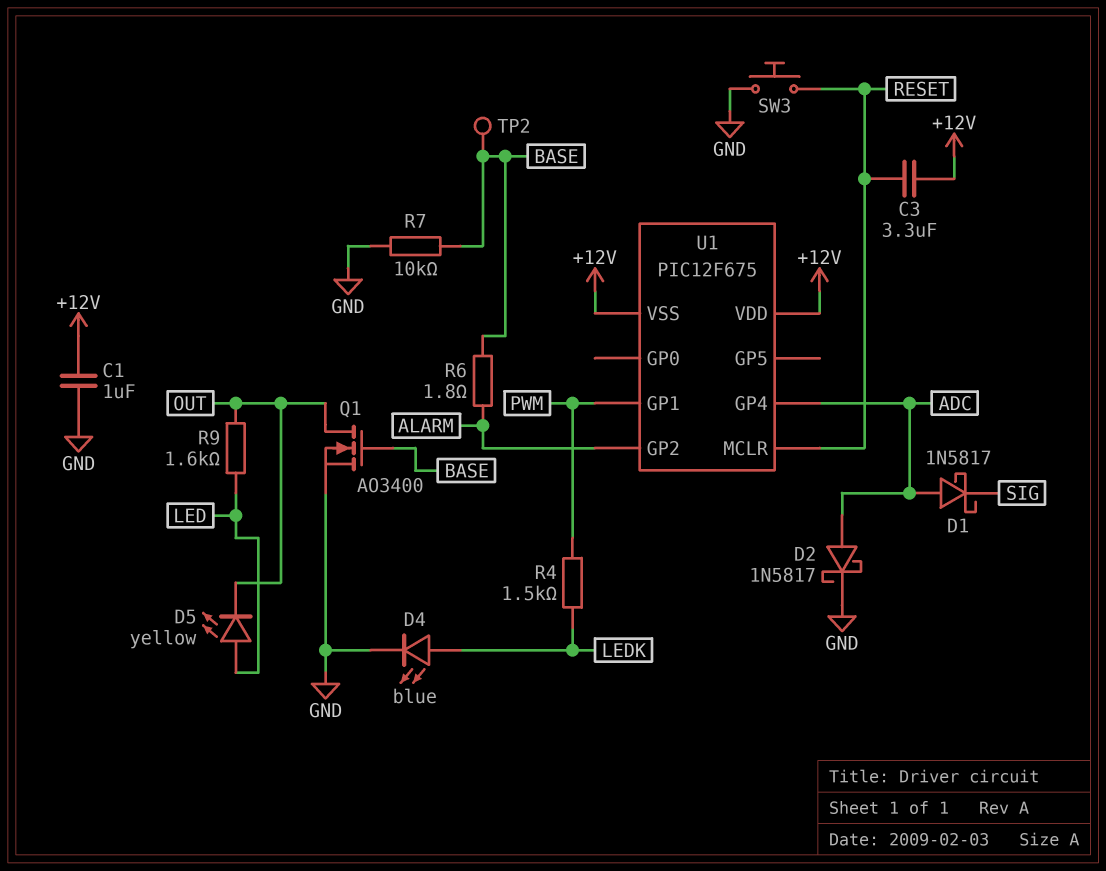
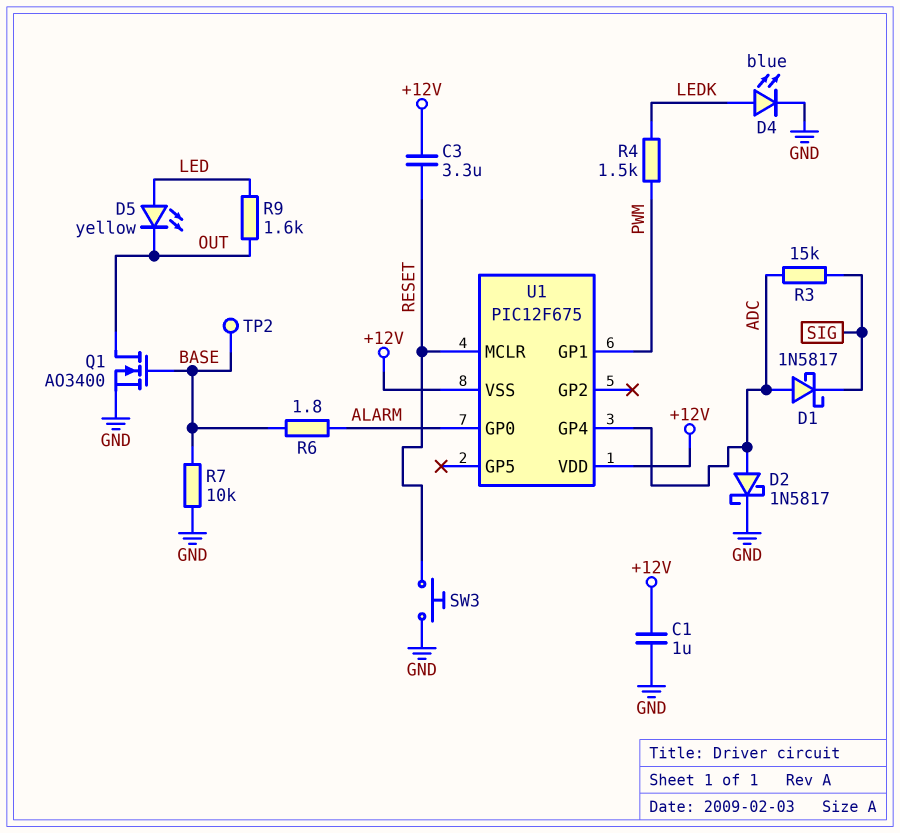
R3: none -> 15k (ADC, SIG)
U1 pin GP0: none -> ALARM
U1 pin GP2: ALARM -> none

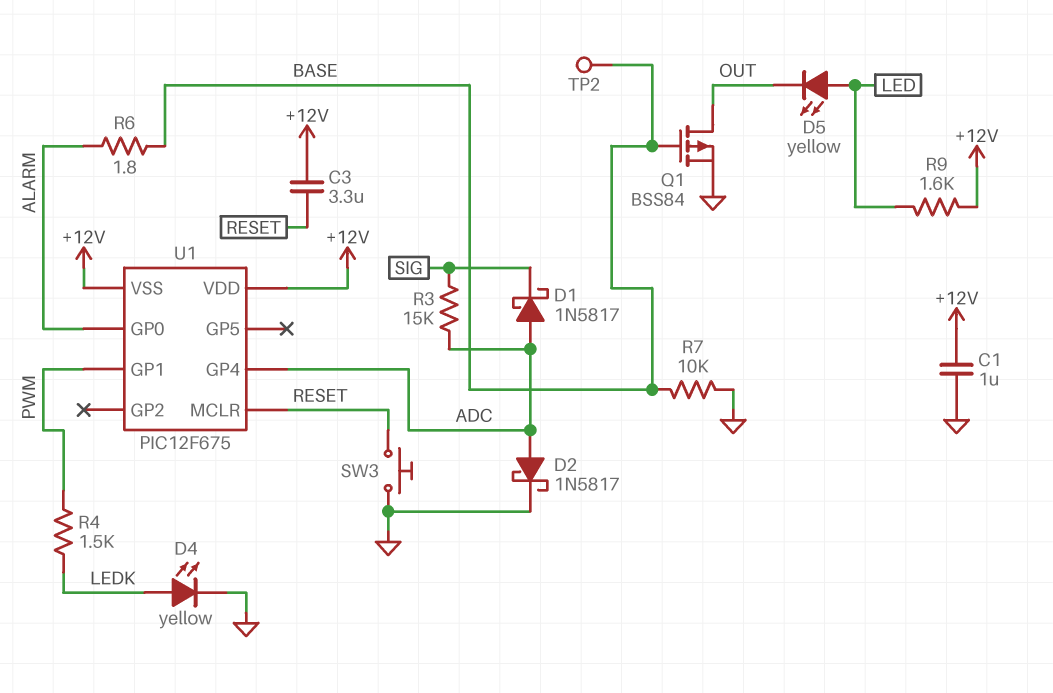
D4: LED blue (A LEDK, K GND) -> LED yellow (A LEDK, K GND)
Q1: NMOS AO3400 (G BASE, D OUT, S GND) -> PMOS BSS84 (G BASE, D OUT, S GND)
R9: 1.6k (LED, OUT) -> 1.6k (+12V, LED)

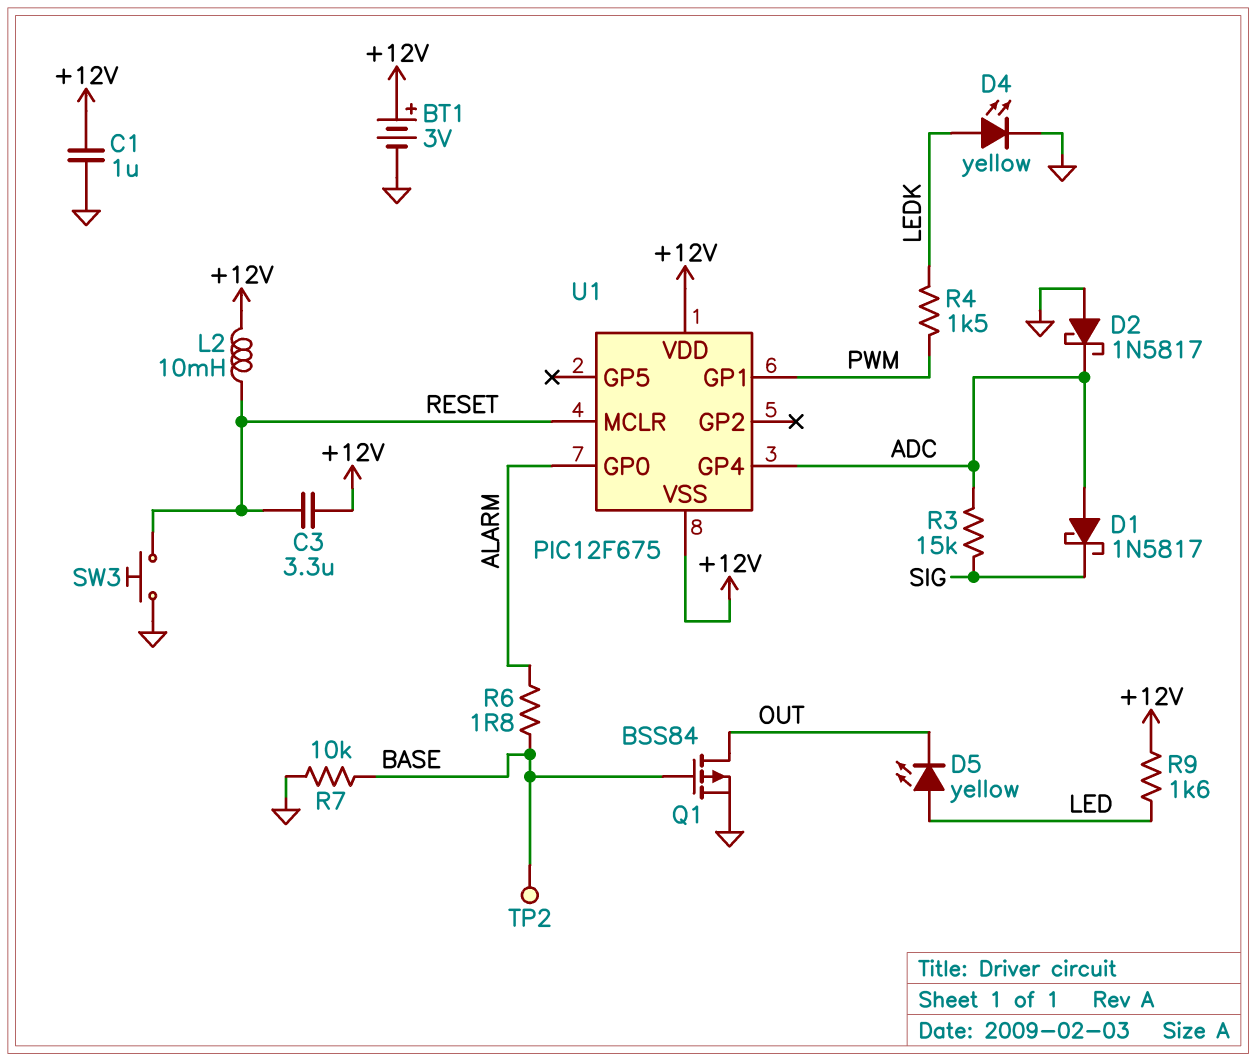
BT1: none -> 3V (plus +12V, minus GND)
D2: schottky 1N5817 (A ADC, K GND) -> schottky 1N5817 (A GND, K ADC)
L2: none -> 10mH (+12V, RESET)

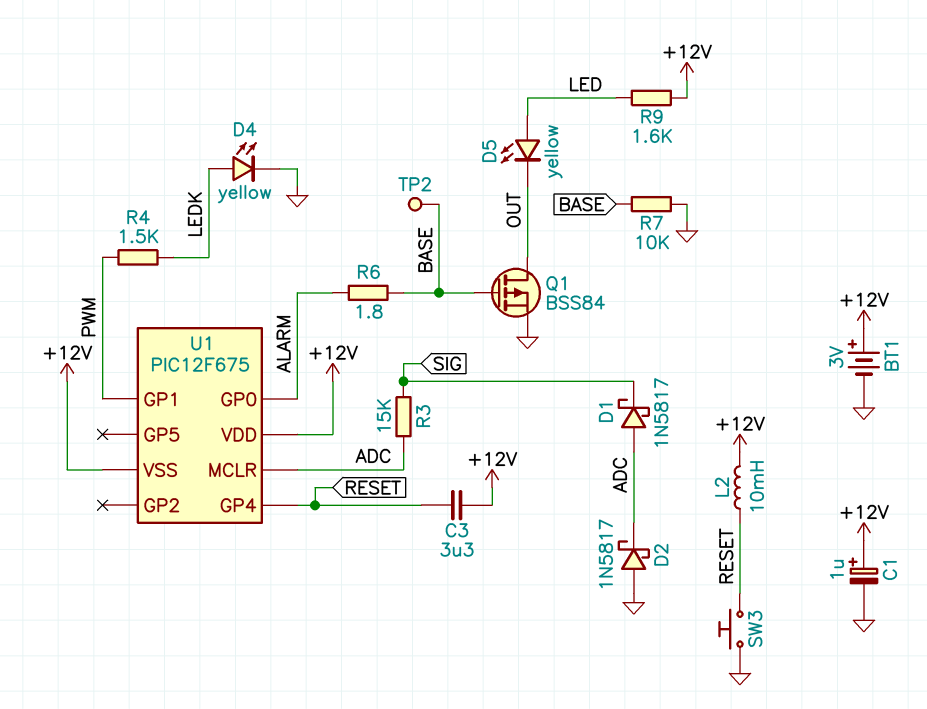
C1: 1uF (+12V, GND) -> 1uF (plus +12V, minus GND)
U1 pin GP4: ADC -> RESET
U1 pin MCLR: RESET -> ADC

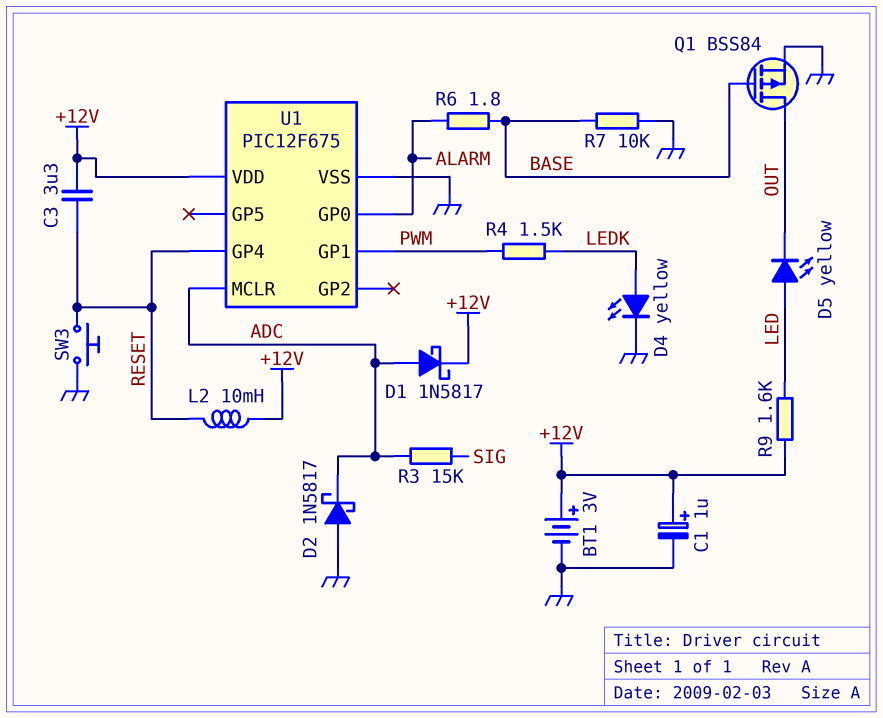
D1: schottky 1N5817 (A ADC, K SIG) -> schottky 1N5817 (A ADC, K +12V)
TP2: test point (BASE) -> none
U1 pin VSS: +12V -> GND

